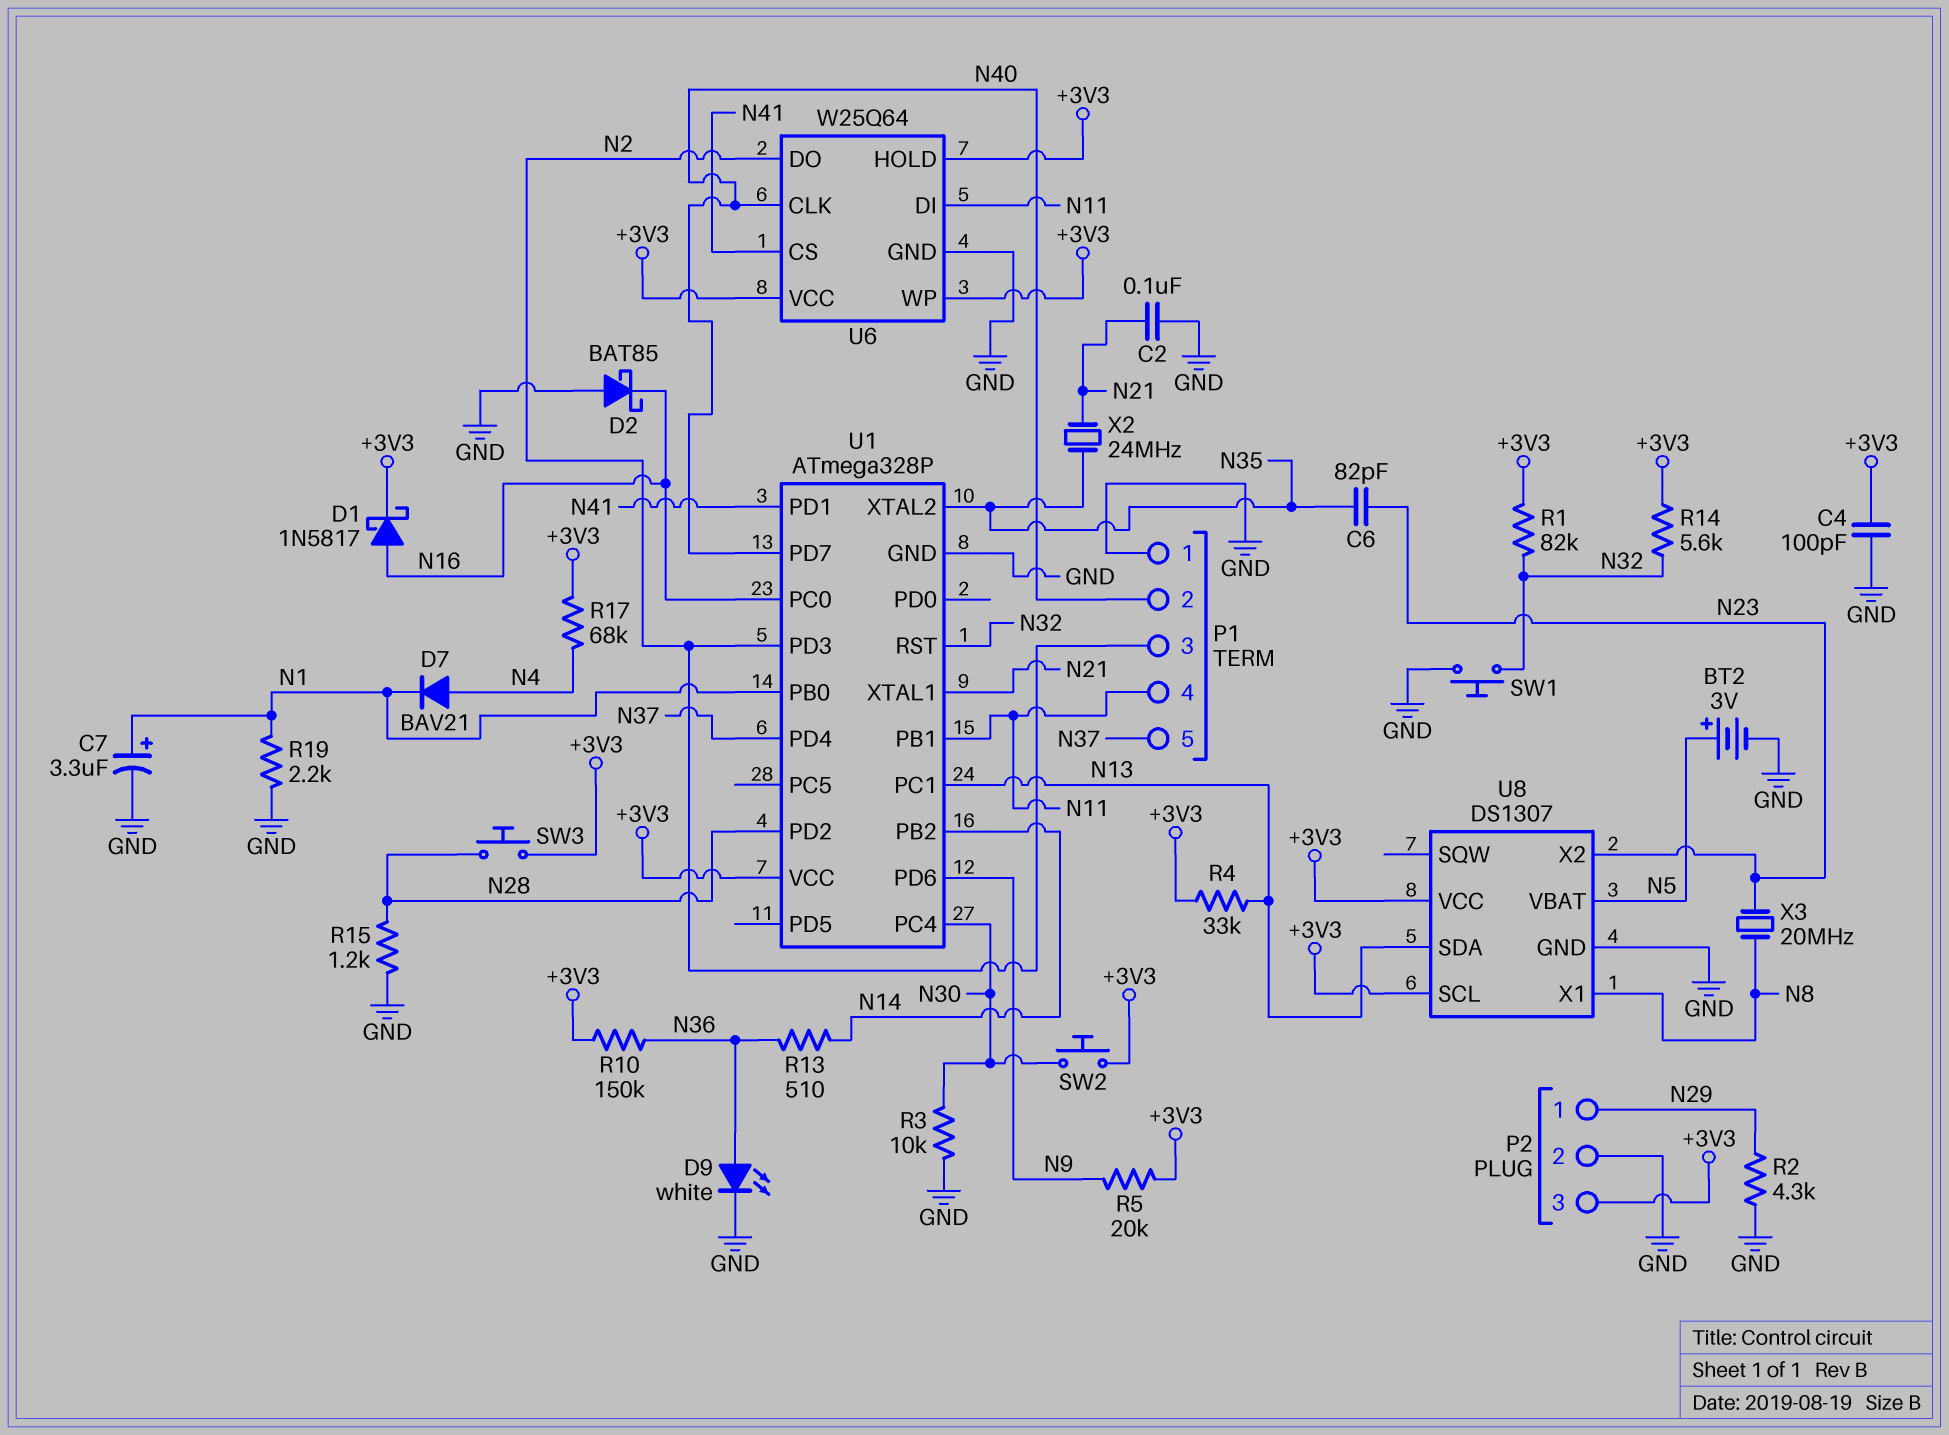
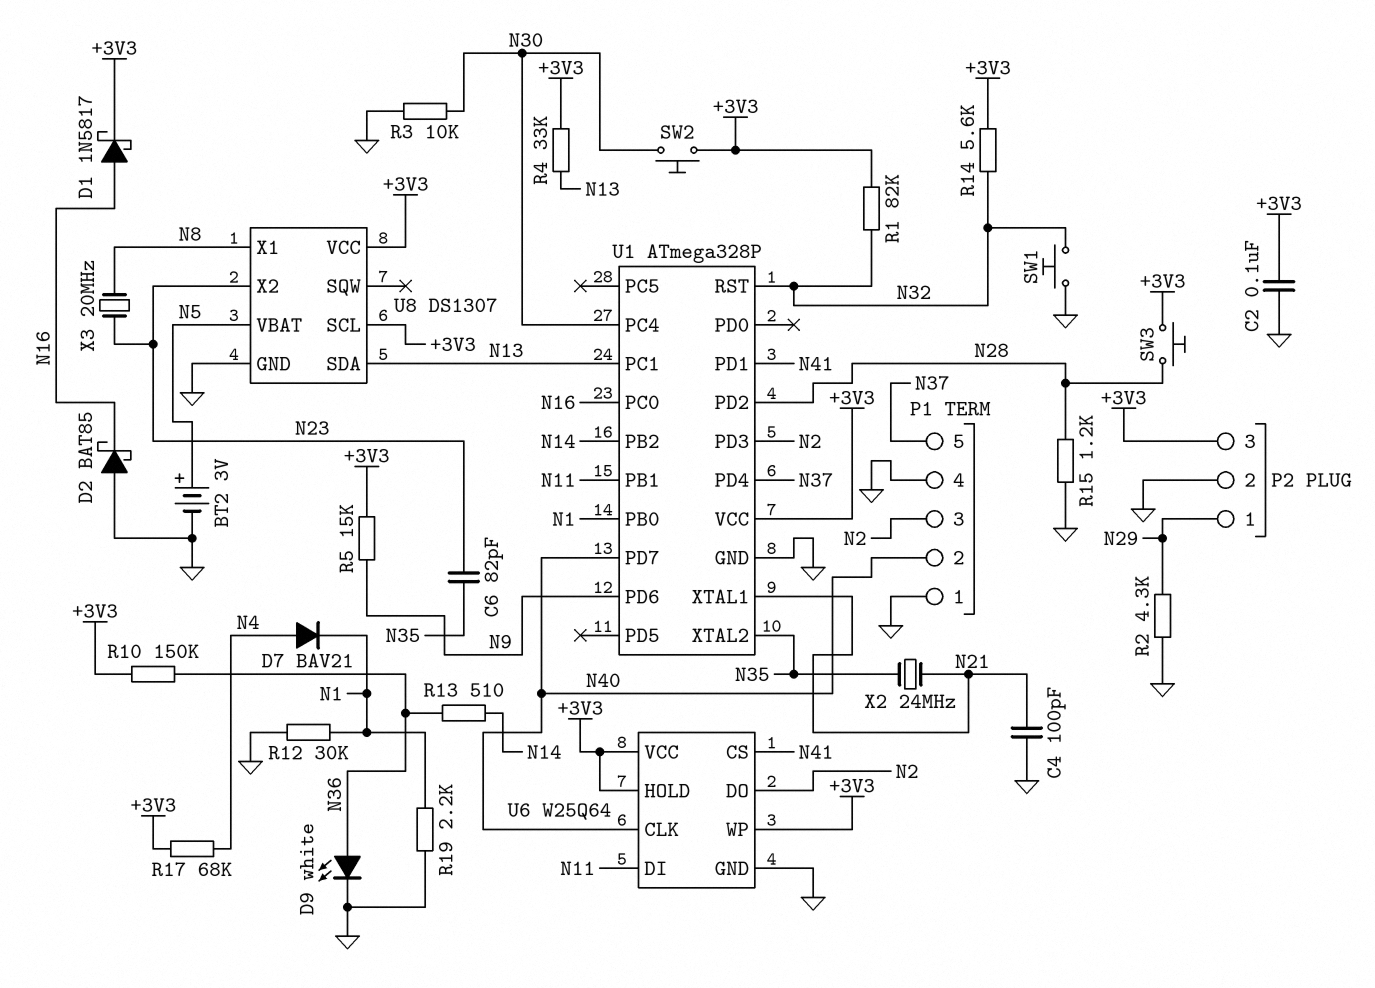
C2: 100nF (GND, N21) -> 100nF (+3V3, GND)
C4: 100pF (+3V3, GND) -> 100pF (GND, N21)
C7: 3.3uF (plus N1, minus GND) -> none
P1 pin 4: N11 -> GND
R5: 20k (+3V3, N9) -> 15k (+3V3, N9)
R12: none -> 30k (GND, N1)

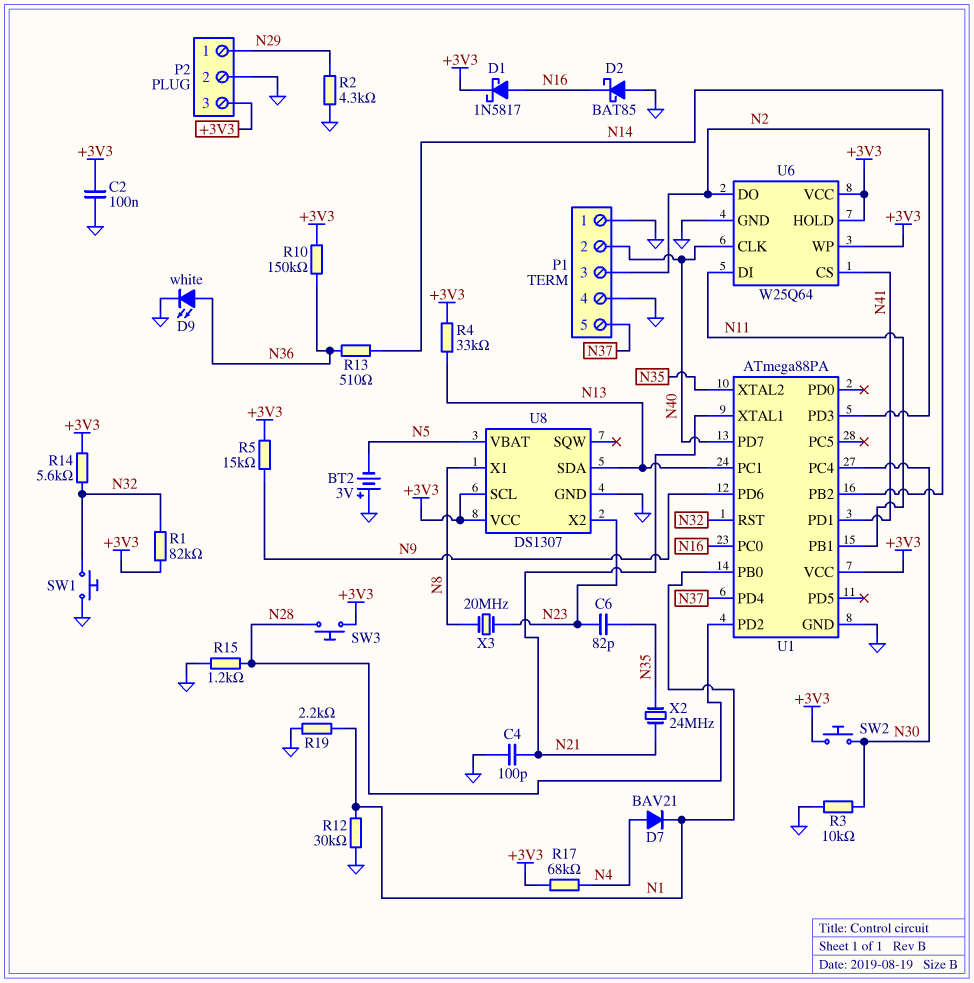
BT2: 3V (plus N5, minus GND) -> 3V (plus GND, minus N5)
U1: ATmega328P -> ATmega88PA

